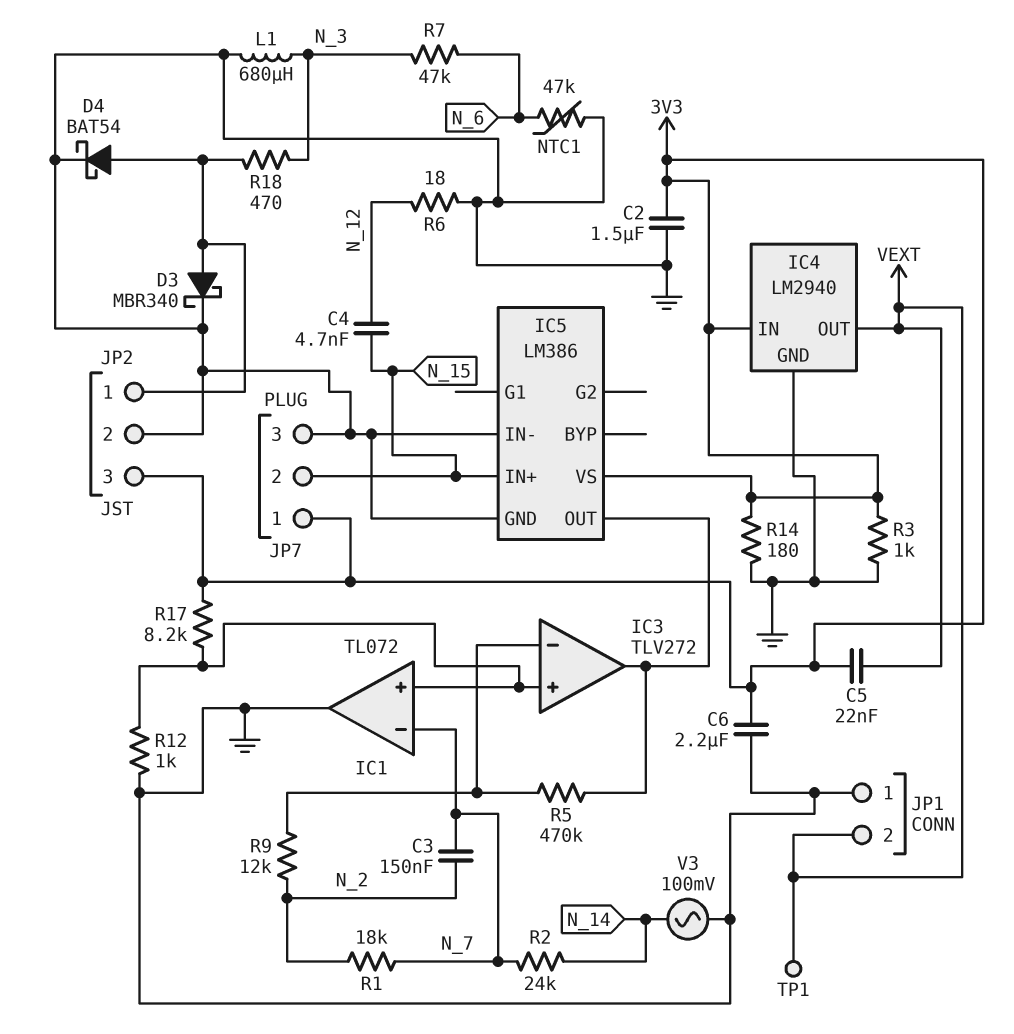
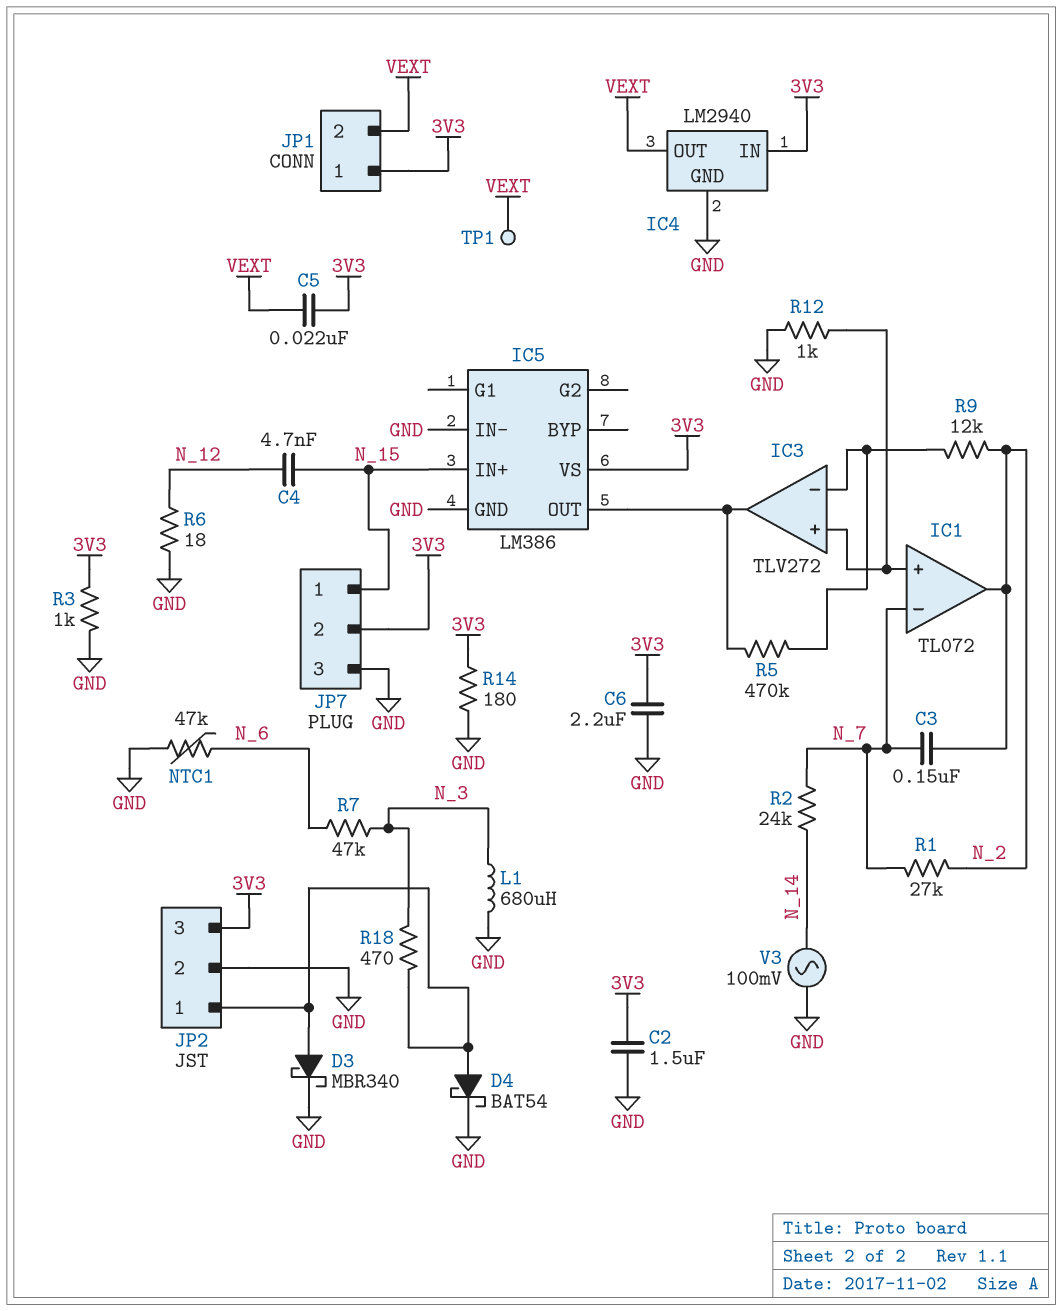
IC1 pin out: GND -> N_2
JP1 pin 1: GND -> 3V3
JP7 pin 1: 3V3 -> N_15
JP7 pin 2: N_15 -> 3V3
R1: 18k (N_2, N_7) -> 27k (N_2, N_7)
R17: 8.2k (3V3, IC1/in+) -> none

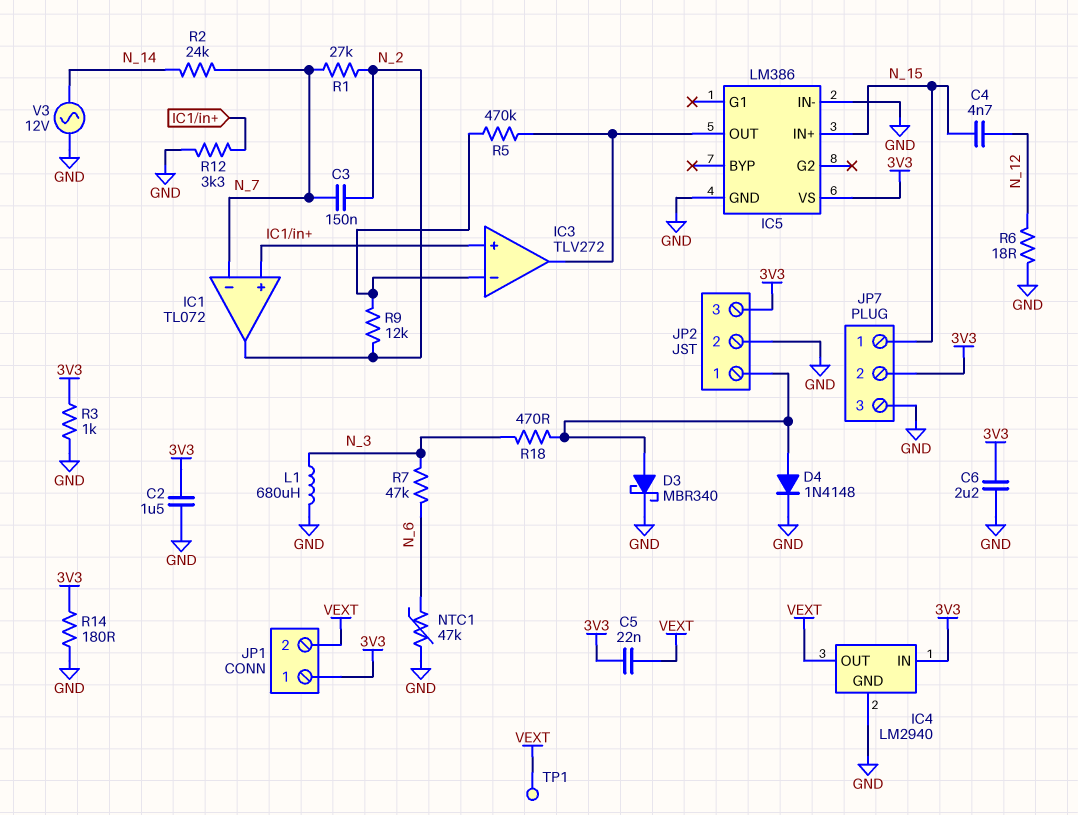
D4: schottky BAT54 (A JP2/1, K GND) -> diode 1N4148 (A JP2/1, K GND)
R12: 1k (GND, IC1/in+) -> 3.3k (GND, IC1/in+)
V3: AC 100mV (GND, N_14) -> AC 12V (GND, N_14)

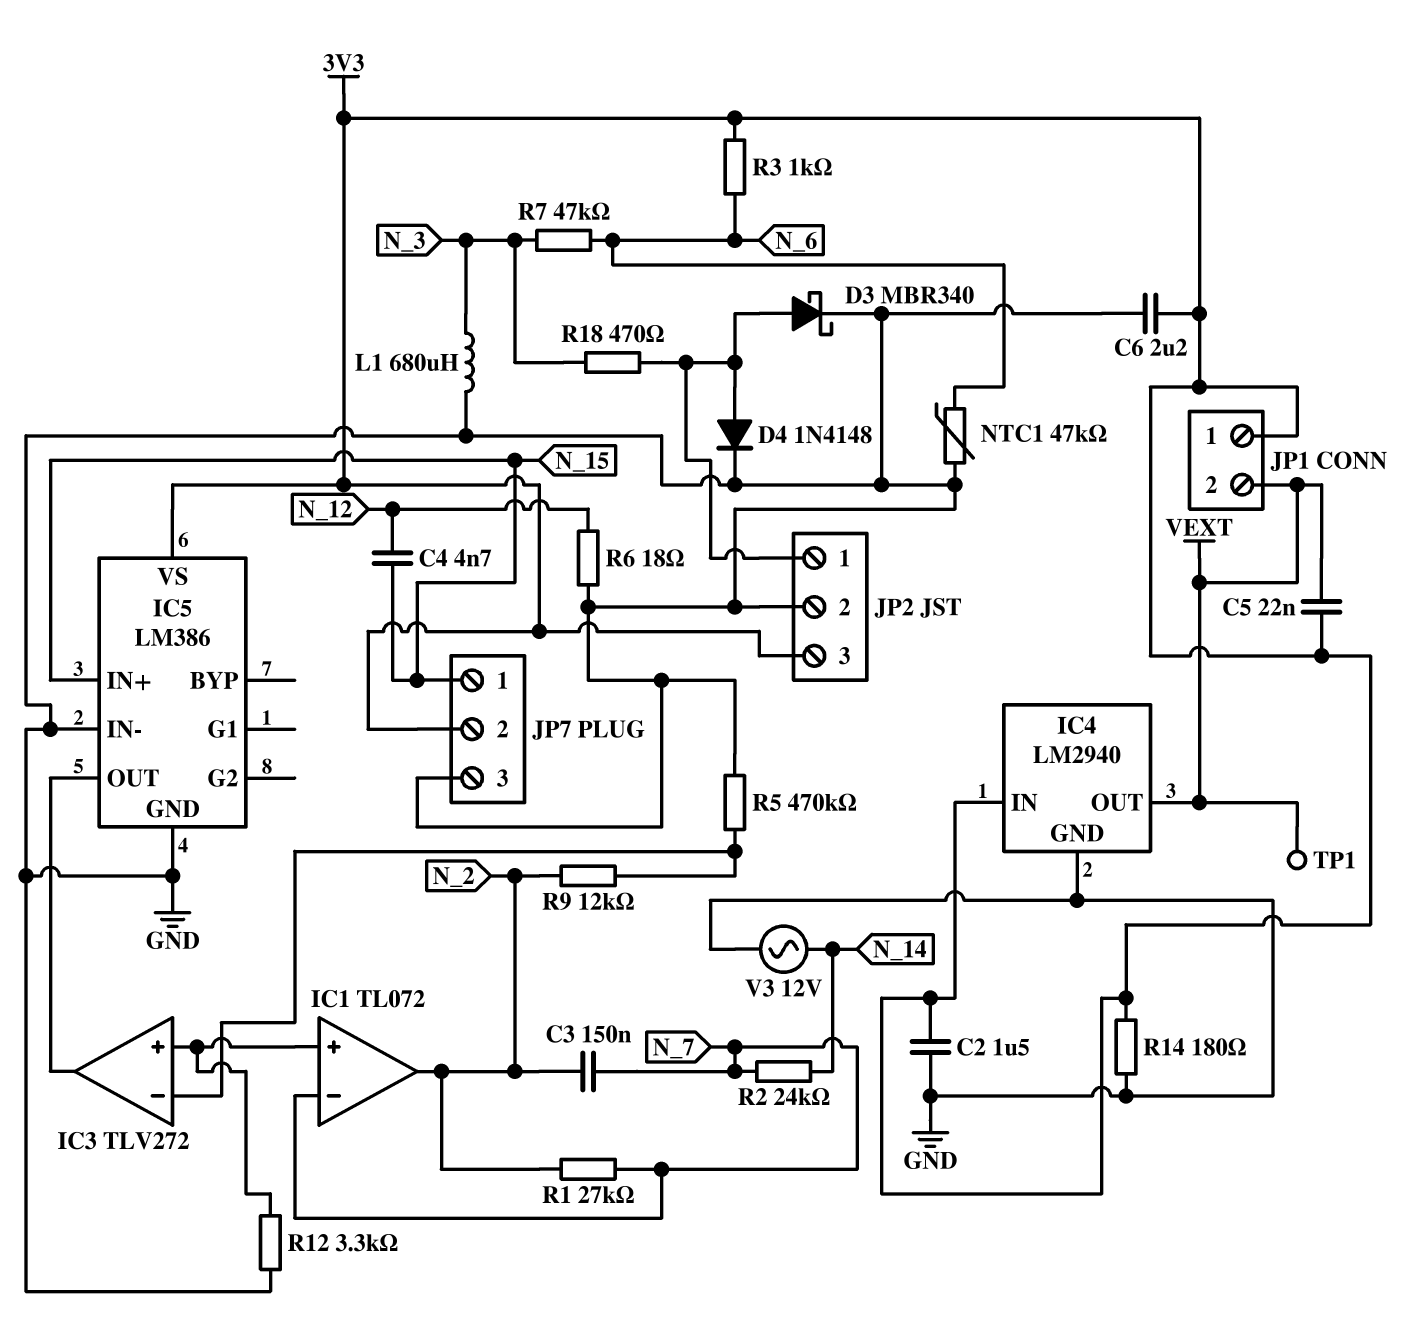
R3: 1k (3V3, GND) -> 1k (3V3, N_6)
R5: 470k (IC3/in-, IC3/out) -> 470k (GND, IC3/in-)

